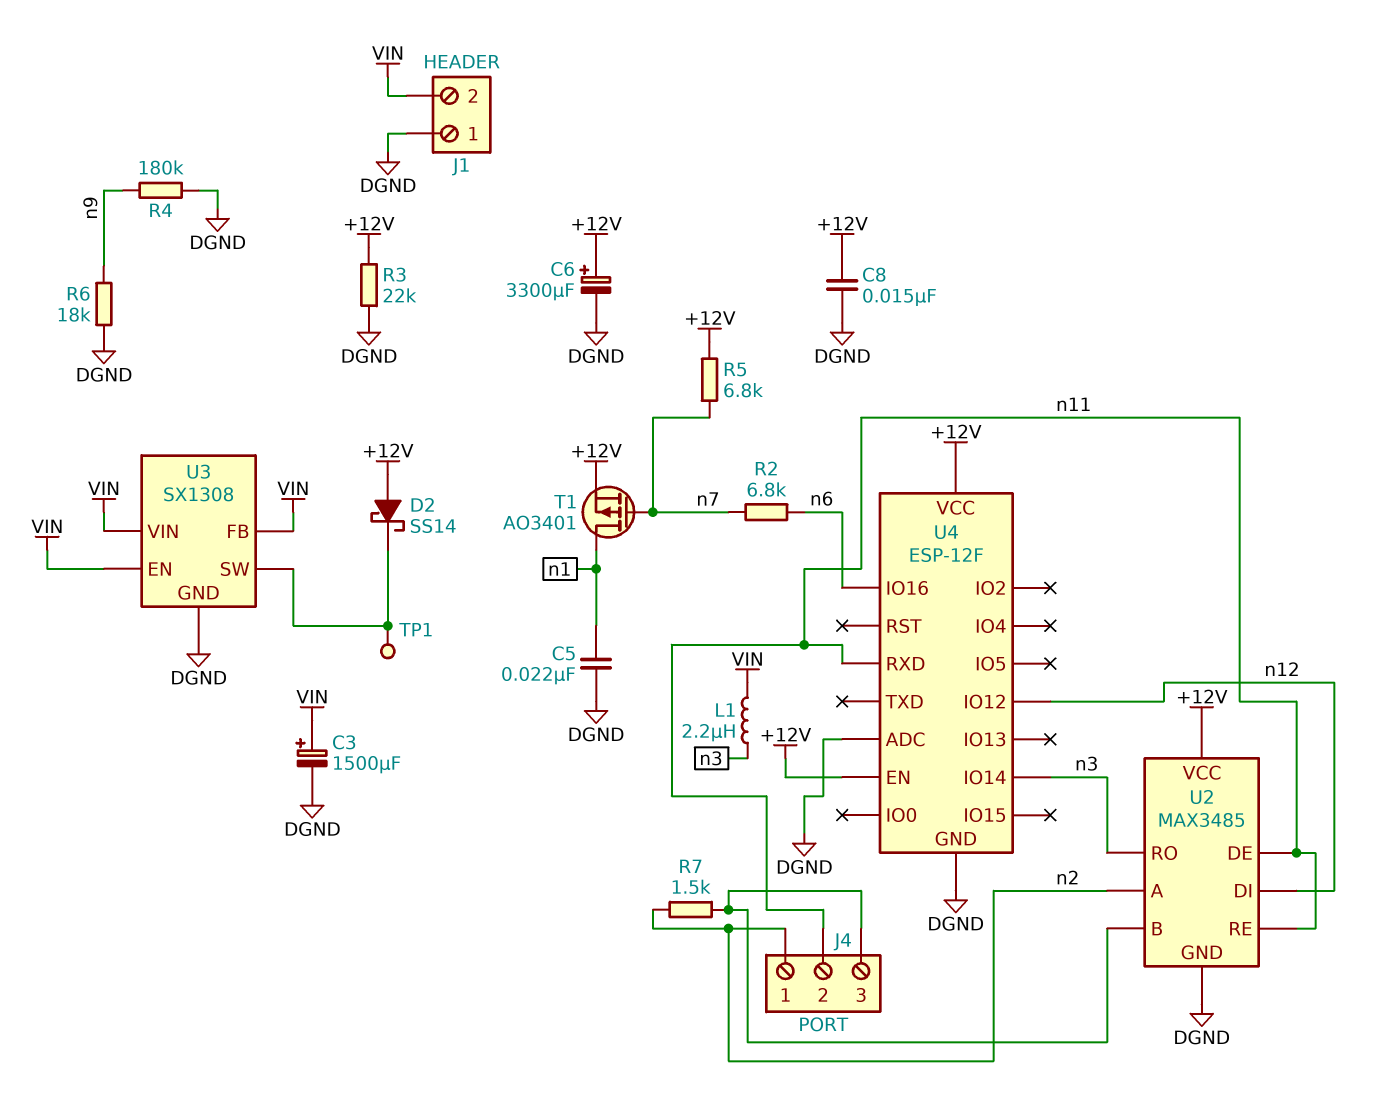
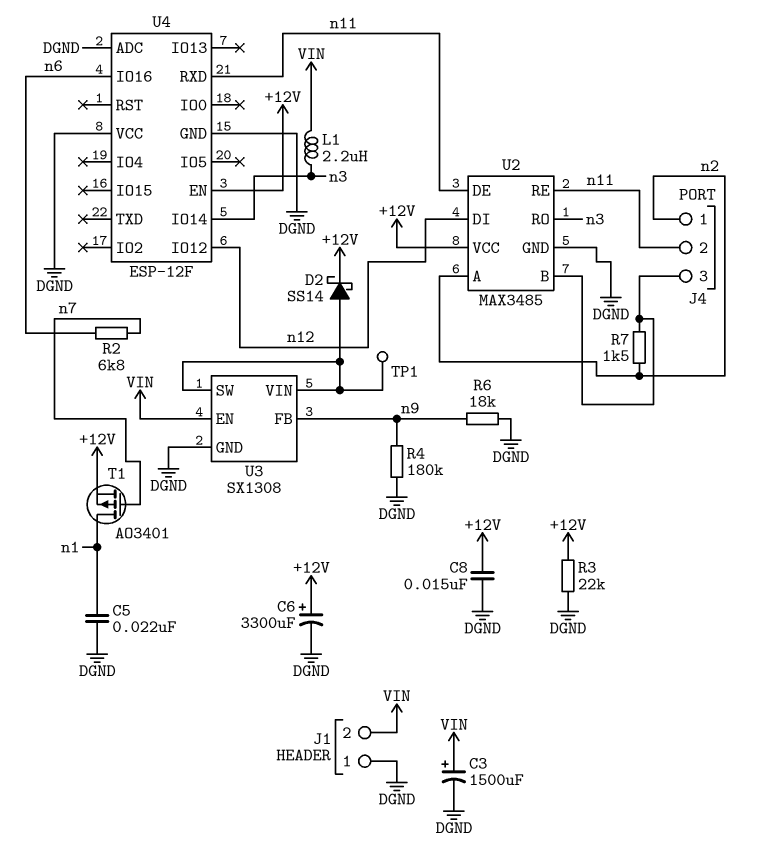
D2: schottky SS14 (A +12V, K U3/SW) -> schottky SS14 (A U3/SW, K +12V)
R5: 6.8k (+12V, n7) -> none
U3 pin FB: VIN -> n9
U3 pin VIN: VIN -> U3/SW
U4 pin VCC: +12V -> DGND

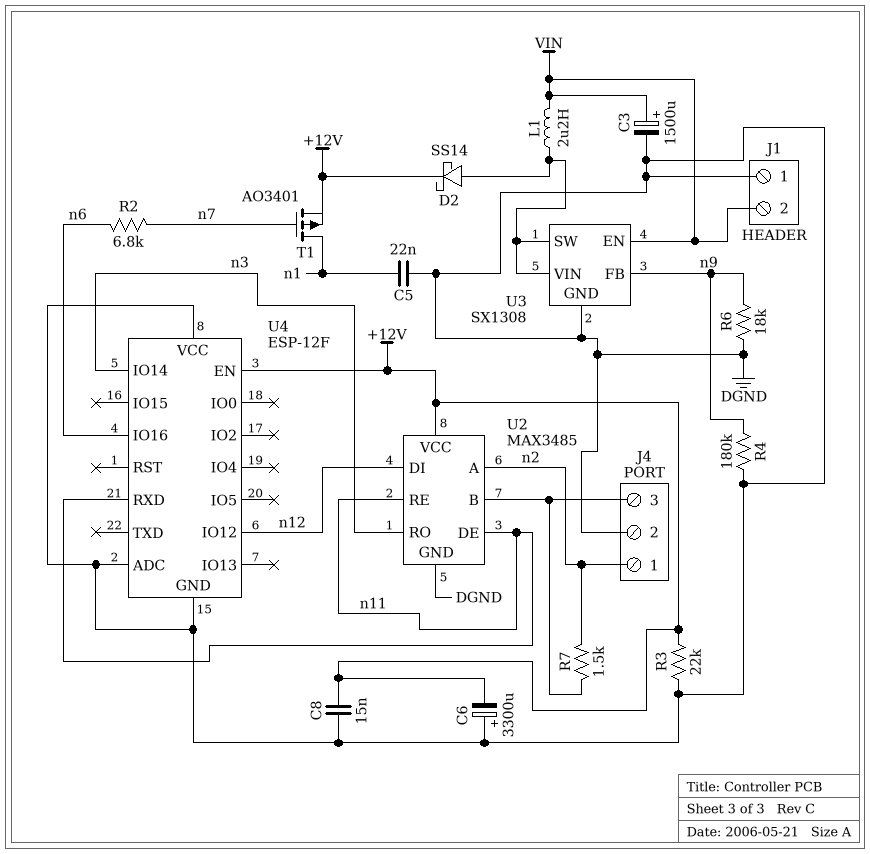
C6: 3300uF (plus +12V, minus DGND) -> 3300uF (plus DGND, minus +12V)
J4 pin 2: n11 -> DGND
L1: 2.2uH (VIN, n3) -> 2.2uH (U3/SW, VIN)
TP1: test point (U3/SW) -> none

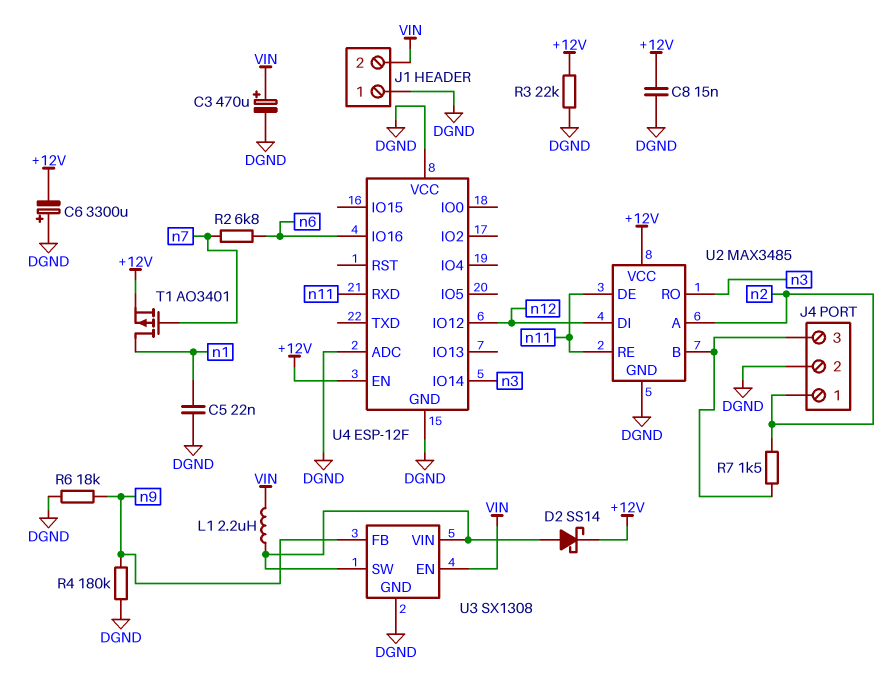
C3: 1500uF (plus VIN, minus DGND) -> 470uF (plus VIN, minus DGND)

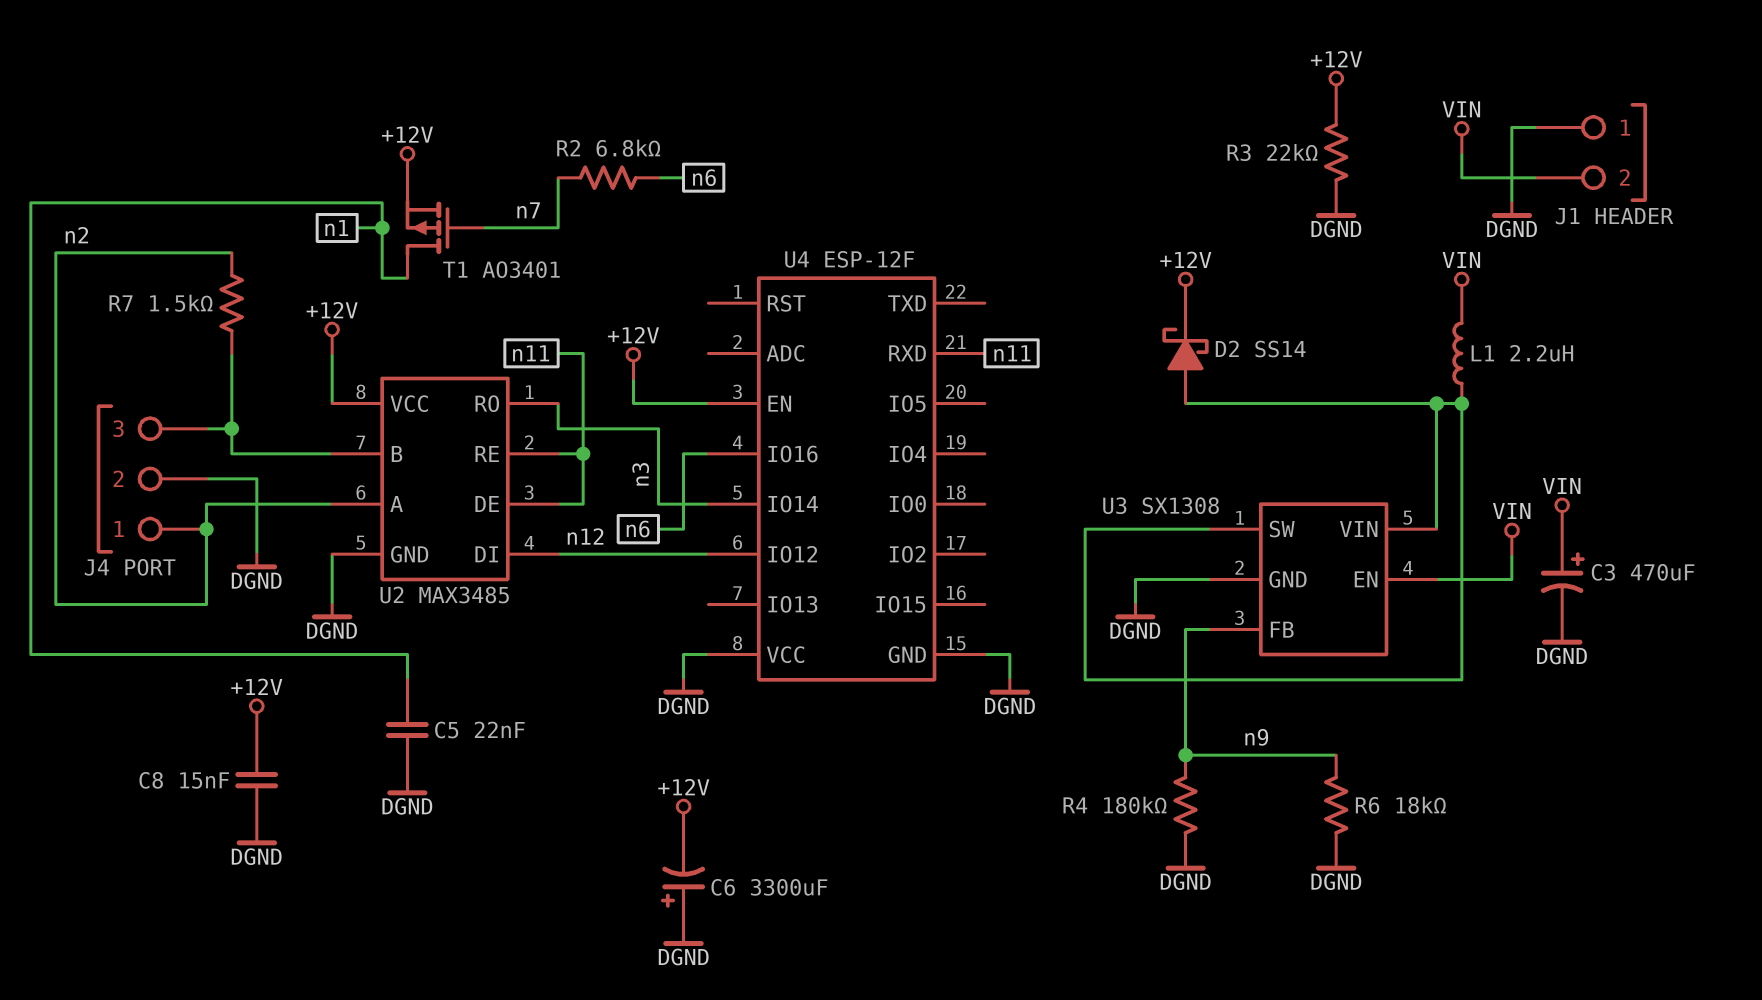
U4 pin ADC: DGND -> none

